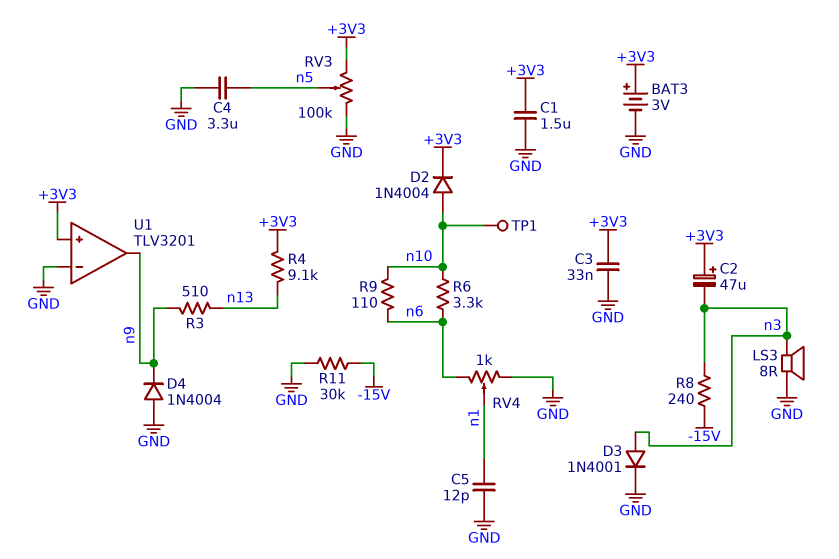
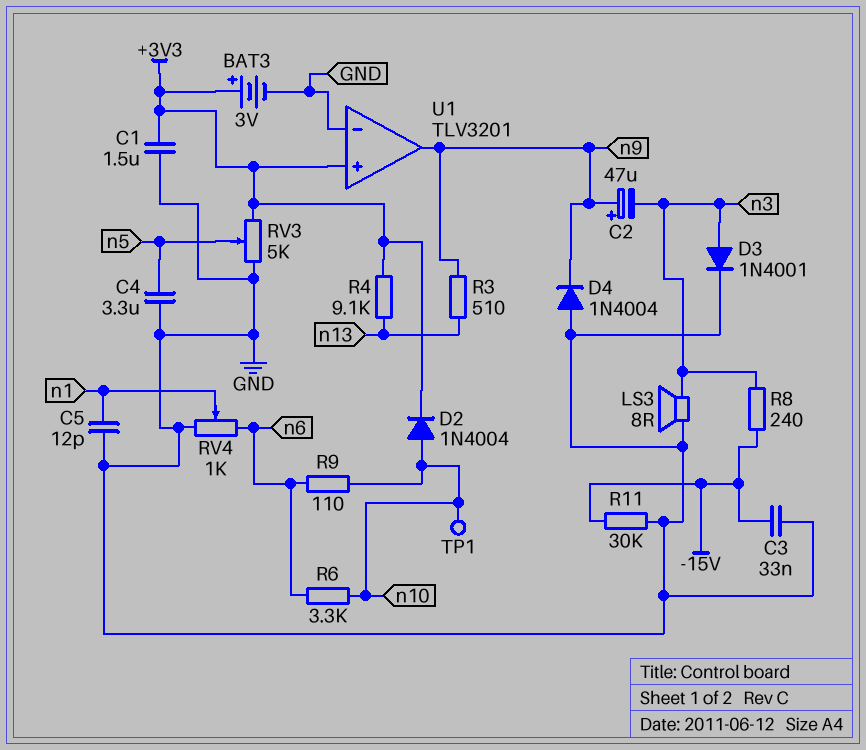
C2: 47uF (plus +3V3, minus n3) -> 47uF (plus n9, minus n3)
C3: 33nF (+3V3, GND) -> 33nF (-15V, GND)
RV3: 100k (+3V3, GND, wiper n5) -> 5k (+3V3, GND, wiper n5)

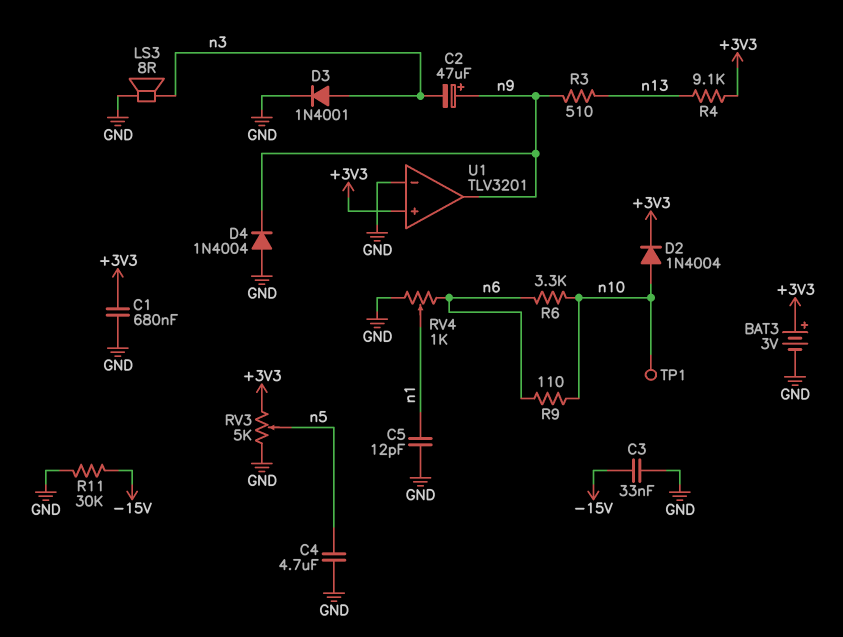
C1: 1.5uF (+3V3, GND) -> 680nF (+3V3, GND)
C4: 3.3uF (GND, n5) -> 4.7uF (GND, n5)
R8: 240 (-15V, n3) -> none

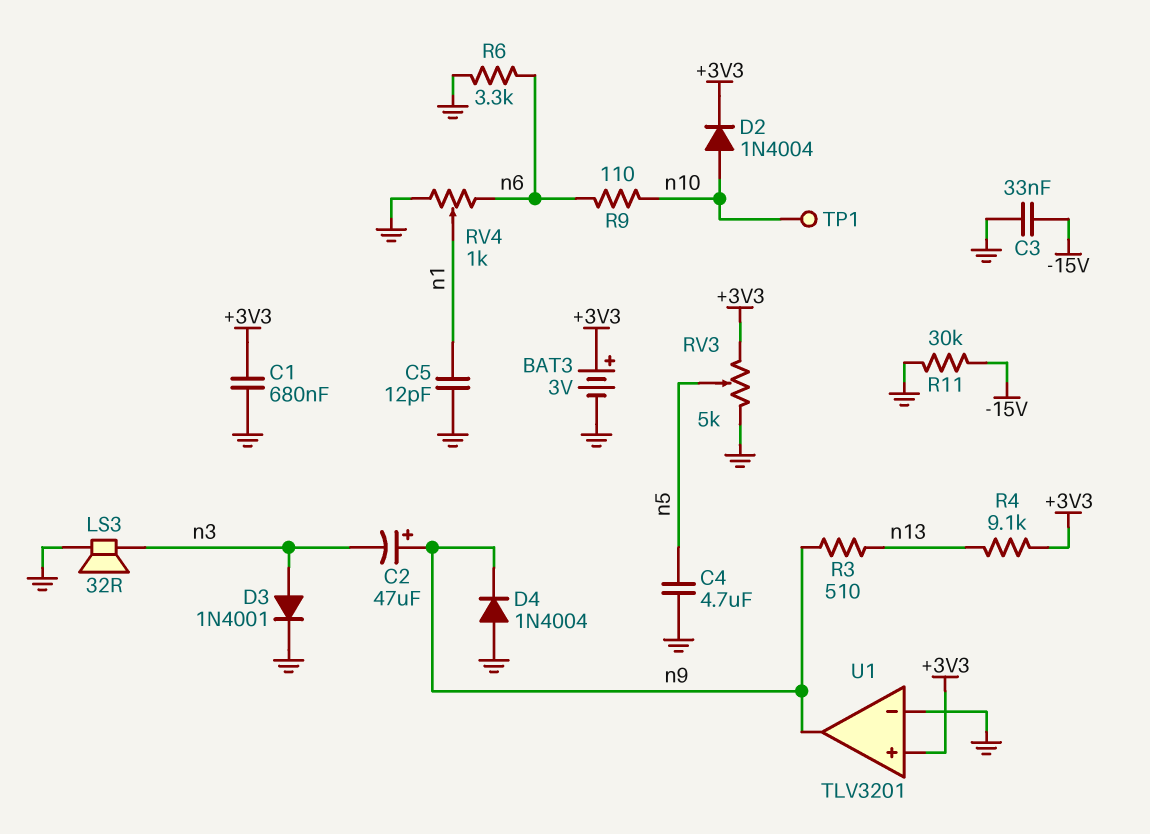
LS3: speaker 8R (GND, n3) -> speaker 32R (GND, n3)
R6: 3.3k (n6, n10) -> 3.3k (GND, n6)

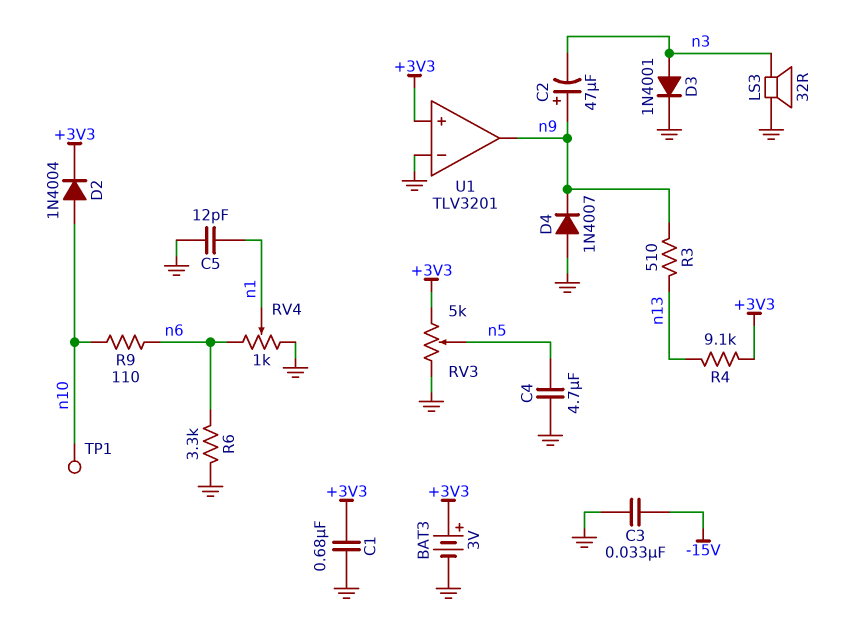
D4: diode 1N4004 (A GND, K n9) -> diode 1N4007 (A GND, K n9)
R11: 30k (-15V, GND) -> none

